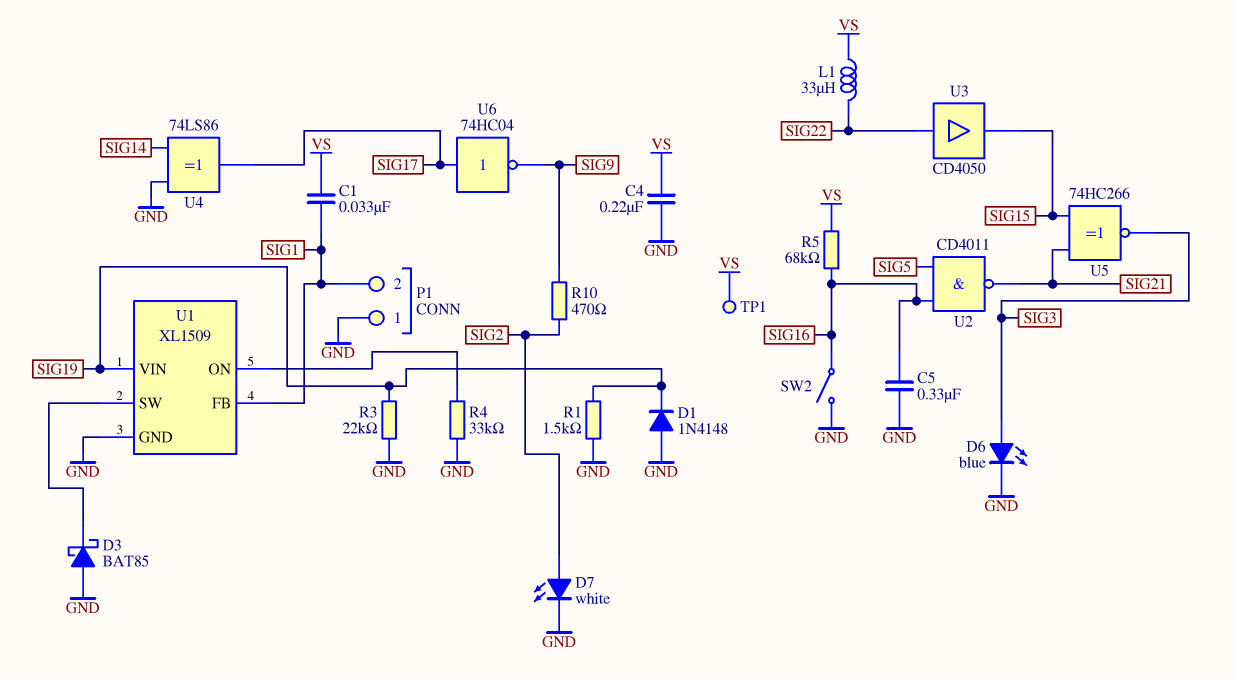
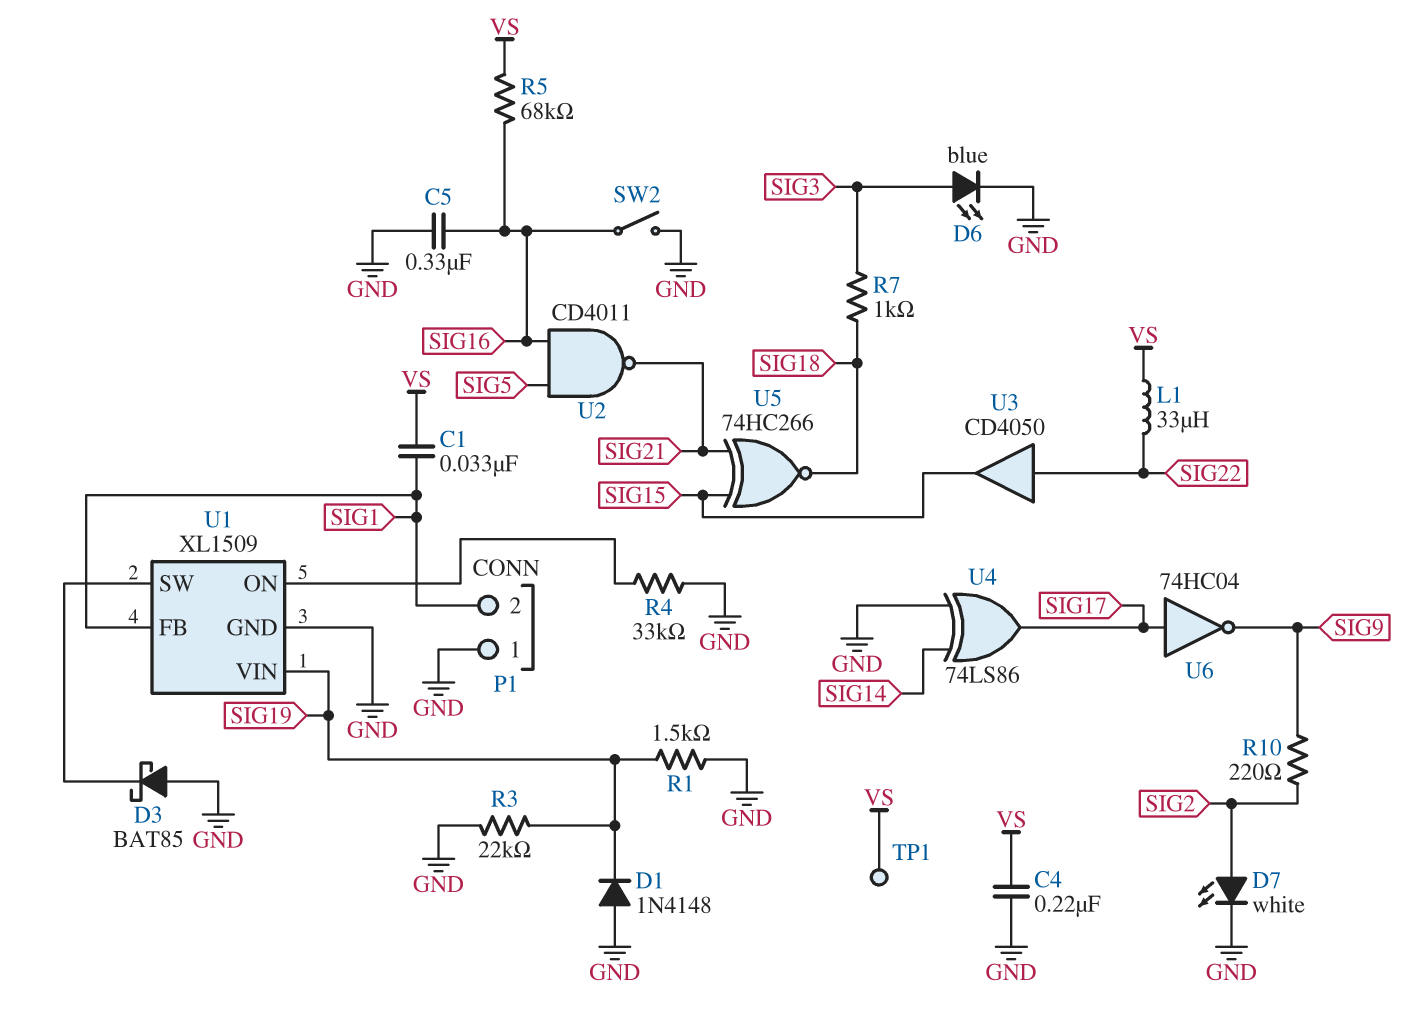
R7: none -> 1k (SIG3, SIG18)
R10: 470 (SIG2, SIG9) -> 220 (SIG2, SIG9)
U5: XNOR 74HC266 (in SIG15, in SIG21, out SIG3) -> XNOR 74HC266 (in SIG15, in SIG21, out SIG18)

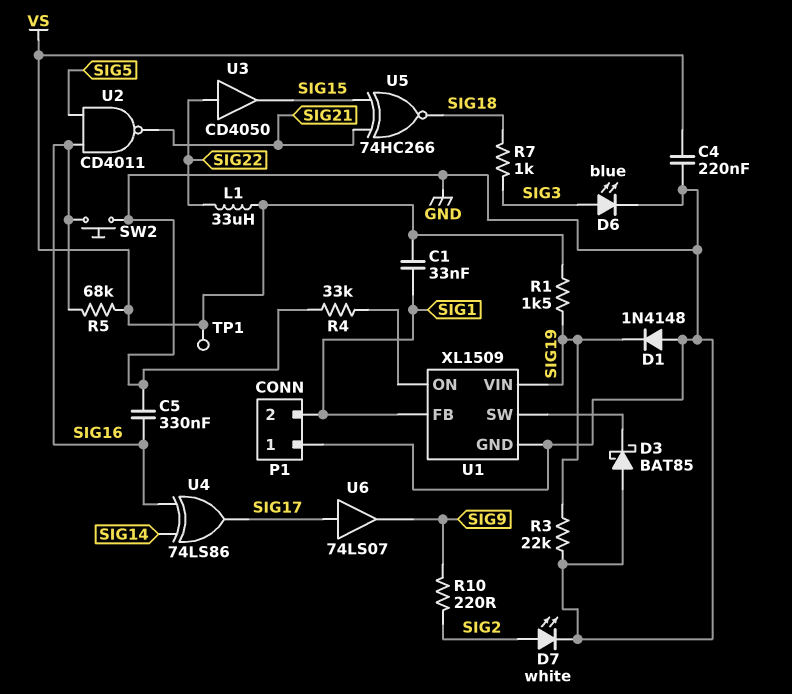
R1: 1.5k (GND, SIG19) -> 1.5k (SIG19, VS)
SW2: switch (GND, SIG16) -> button (GND, SIG16)
U4: XOR 74LS86 (in GND, in SIG14, out SIG17) -> XOR 74LS86 (in SIG14, in SIG16, out SIG17)
U6: NOT 74HC04 (in SIG17, out SIG9) -> buffer 74LS07 (in SIG17, out SIG9)

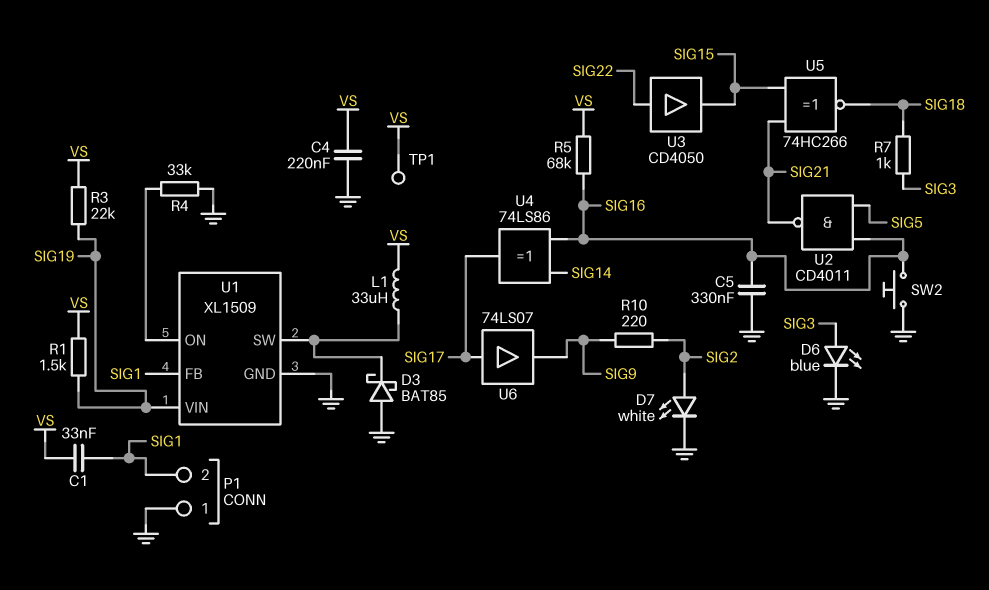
D1: diode 1N4148 (A GND, K SIG19) -> none
L1: 33uH (SIG22, VS) -> 33uH (U1/SW, VS)
R3: 22k (GND, SIG19) -> 22k (SIG19, VS)

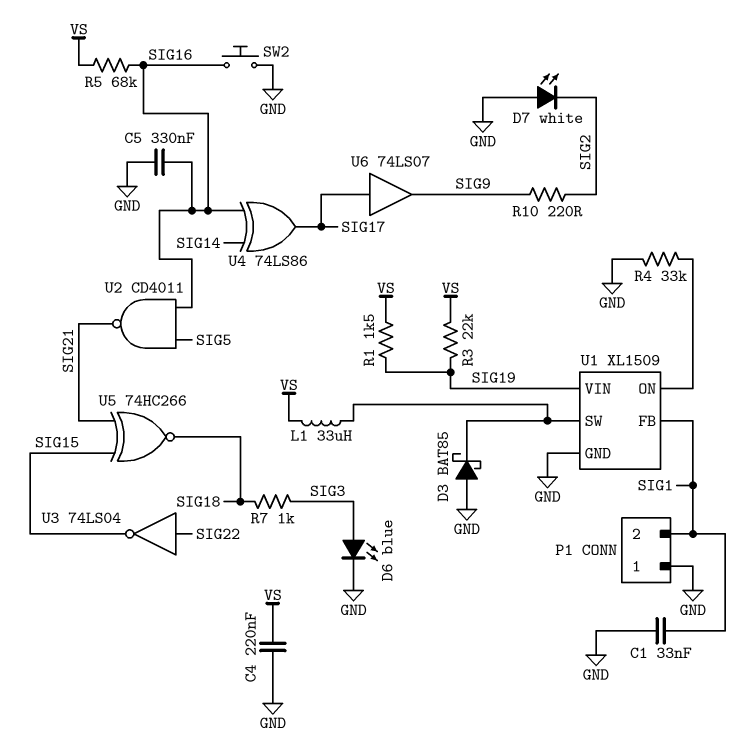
C1: 33nF (SIG1, VS) -> 33nF (GND, SIG1)
D7: LED white (A SIG2, K GND) -> LED white (A GND, K SIG2)
TP1: test point (VS) -> none
U3: buffer CD4050 (in SIG22, out SIG15) -> NOT 74LS04 (in SIG22, out SIG15)

